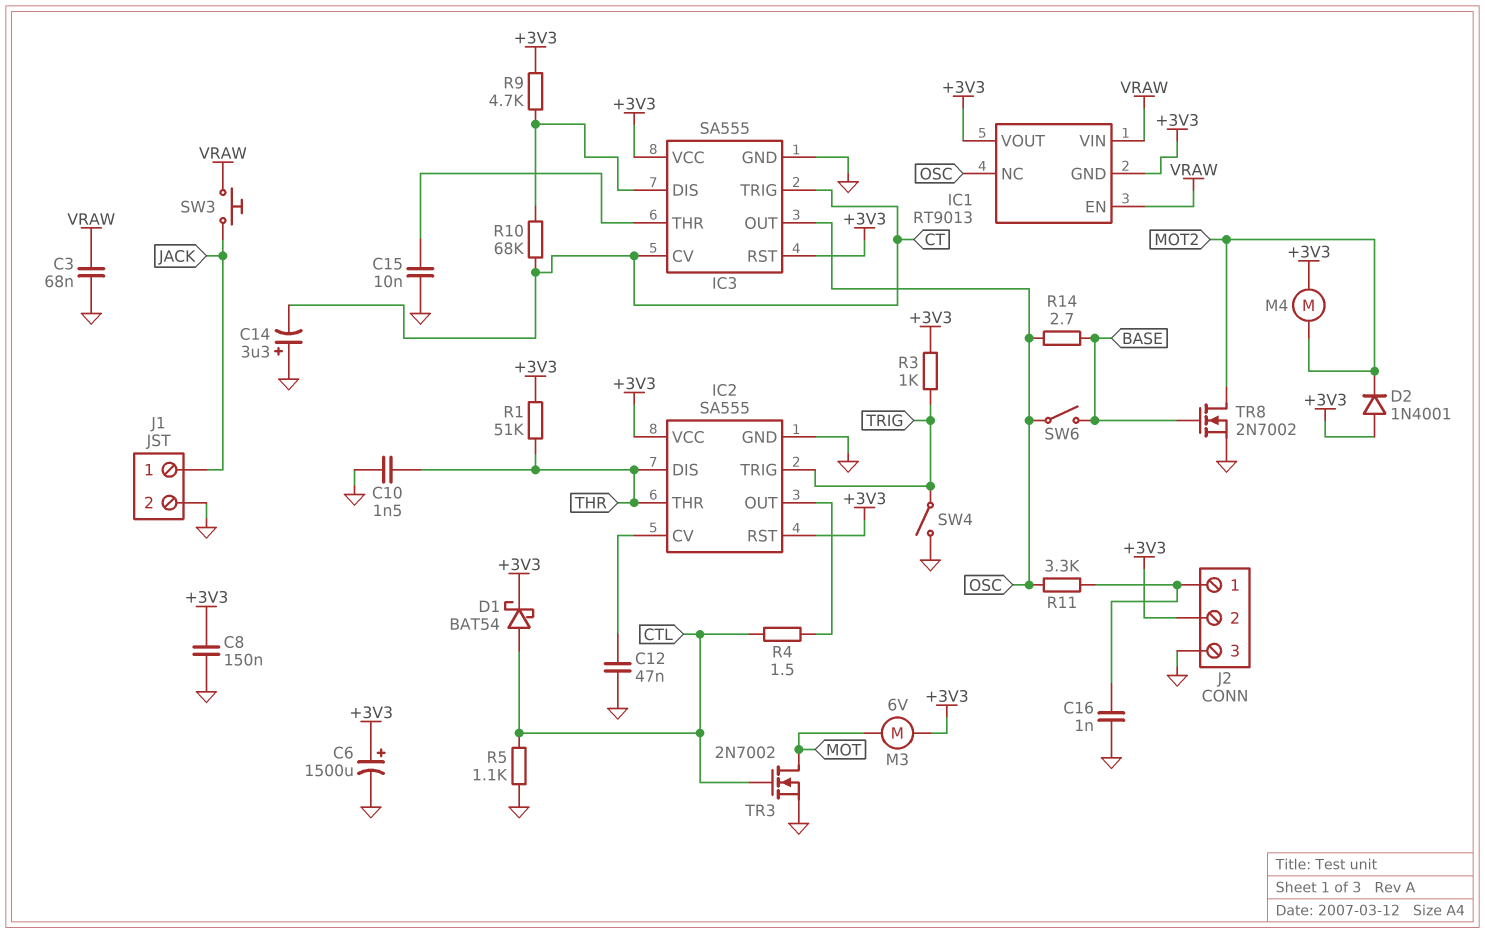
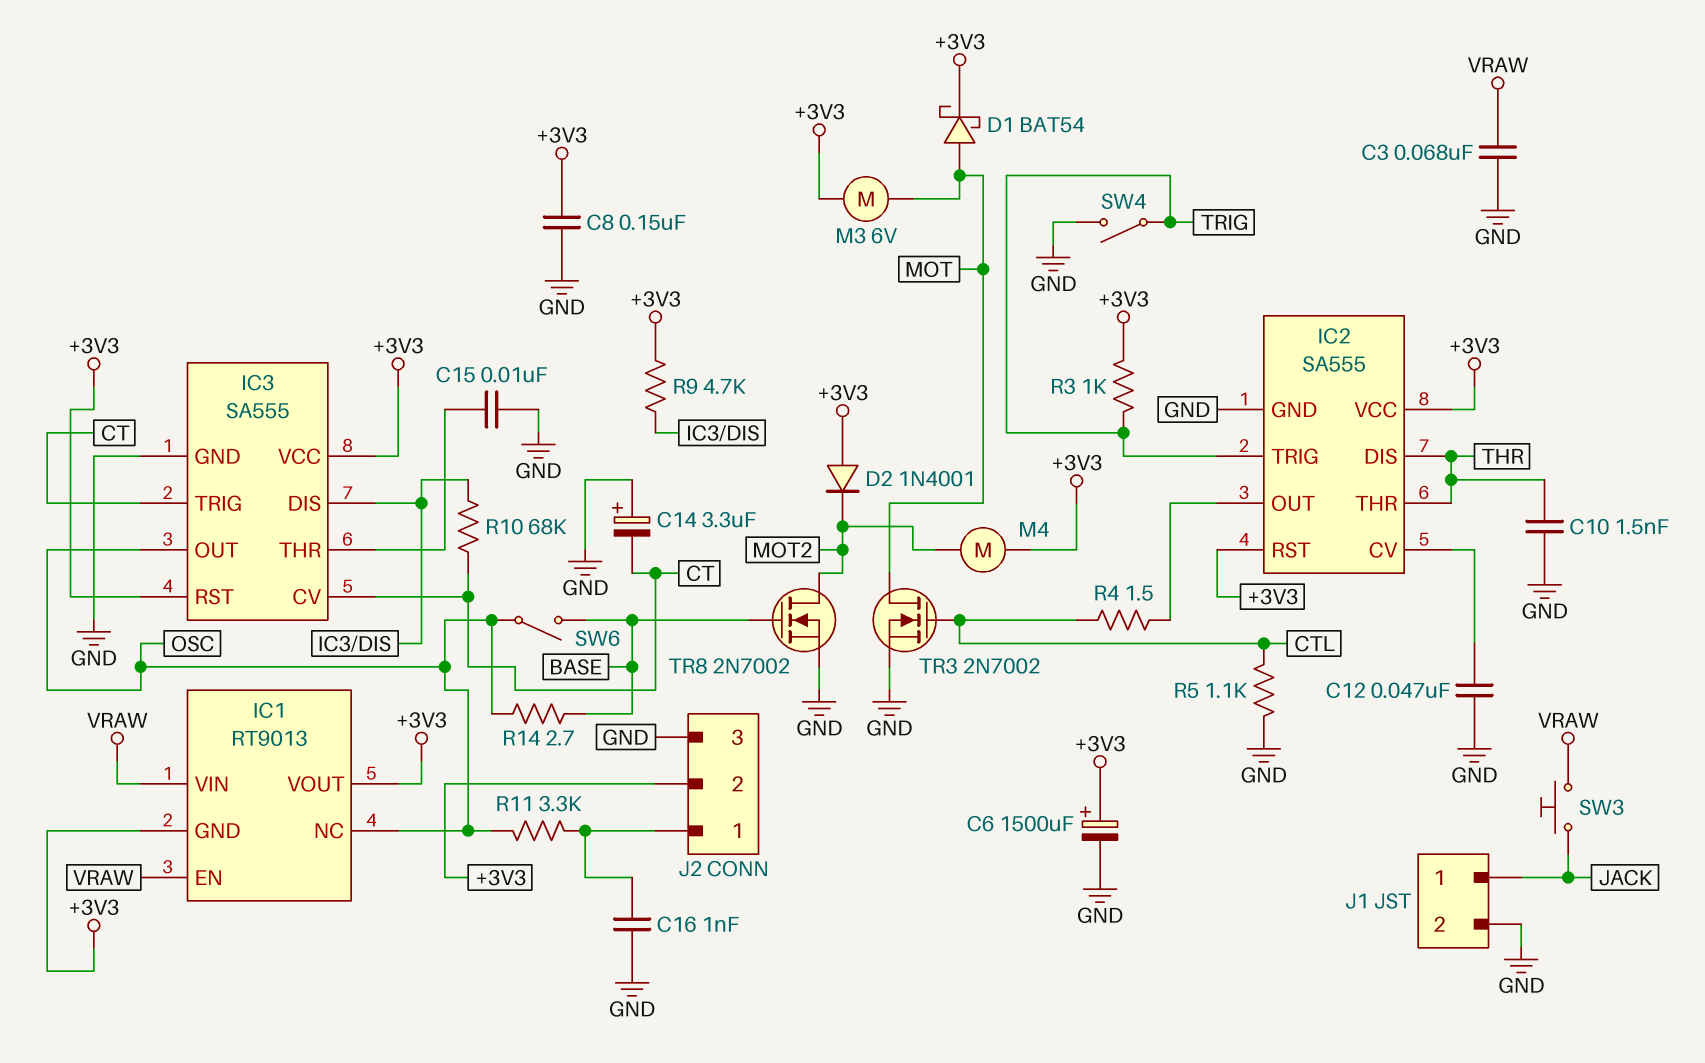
D1: schottky BAT54 (A CTL, K +3V3) -> schottky BAT54 (A MOT, K +3V3)
R1: 51k (+3V3, THR) -> none

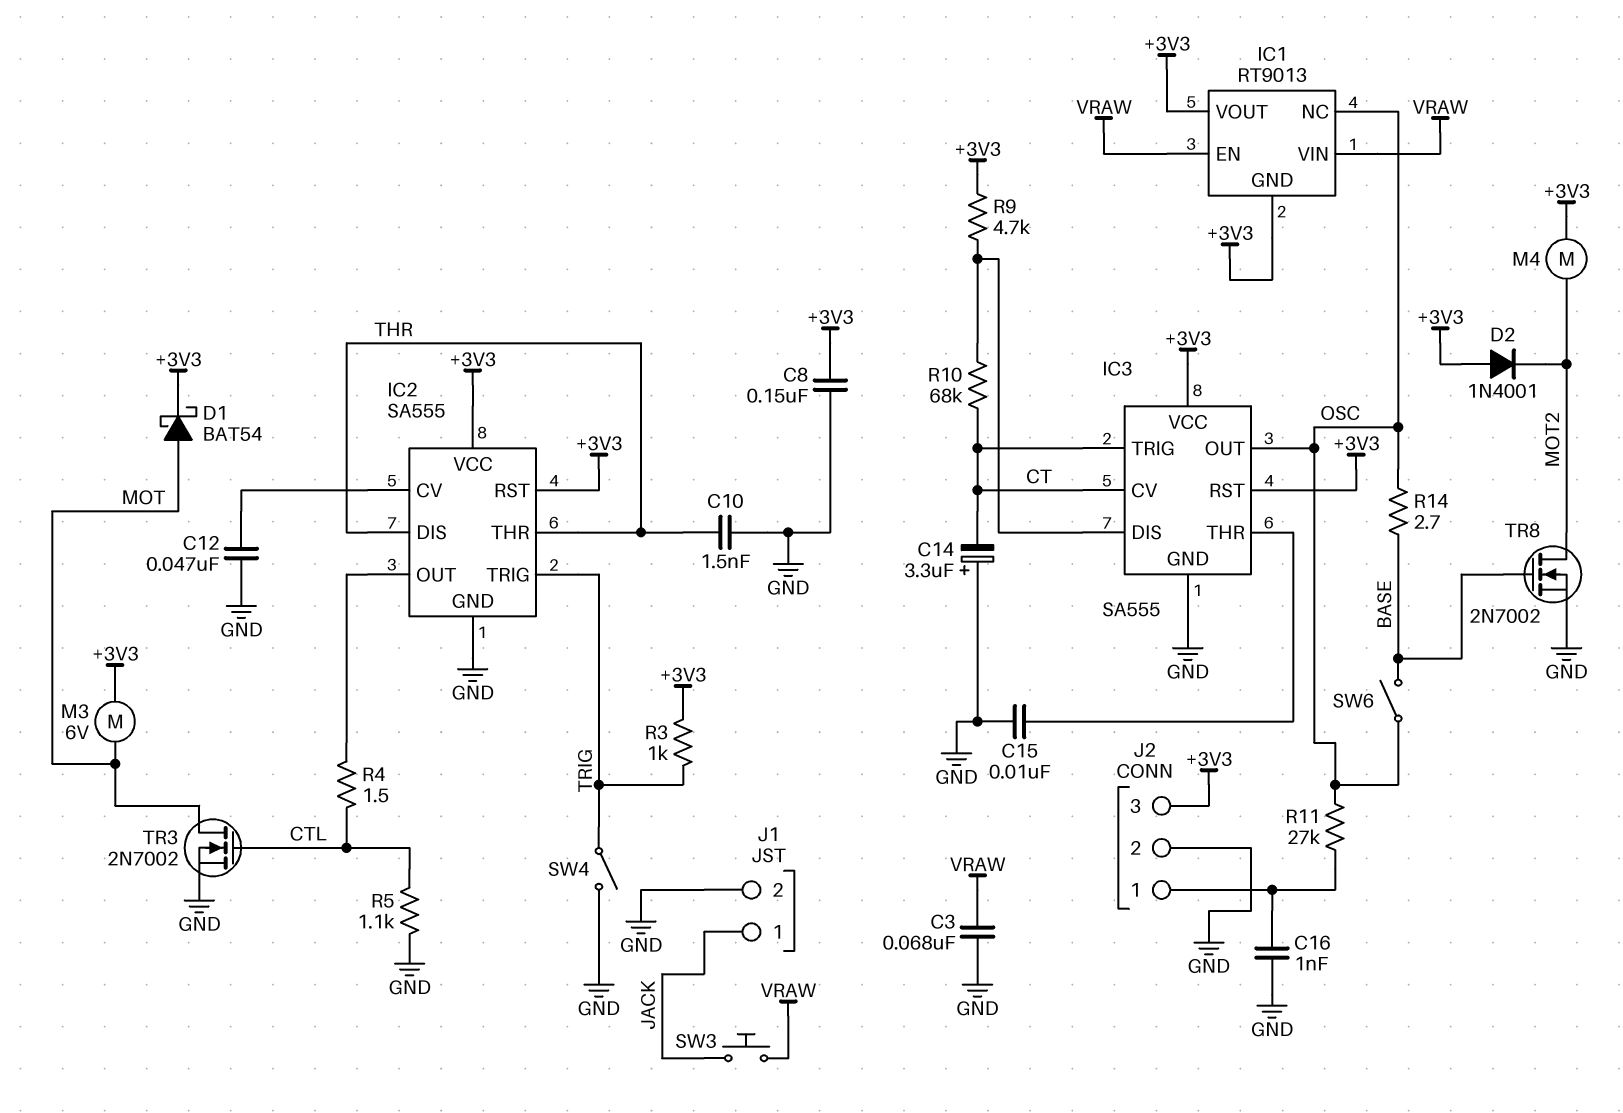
C6: 1500uF (plus +3V3, minus GND) -> none
J2 pin 2: +3V3 -> GND
J2 pin 3: GND -> +3V3
R11: 3.3k (J2/1, OSC) -> 27k (J2/1, OSC)

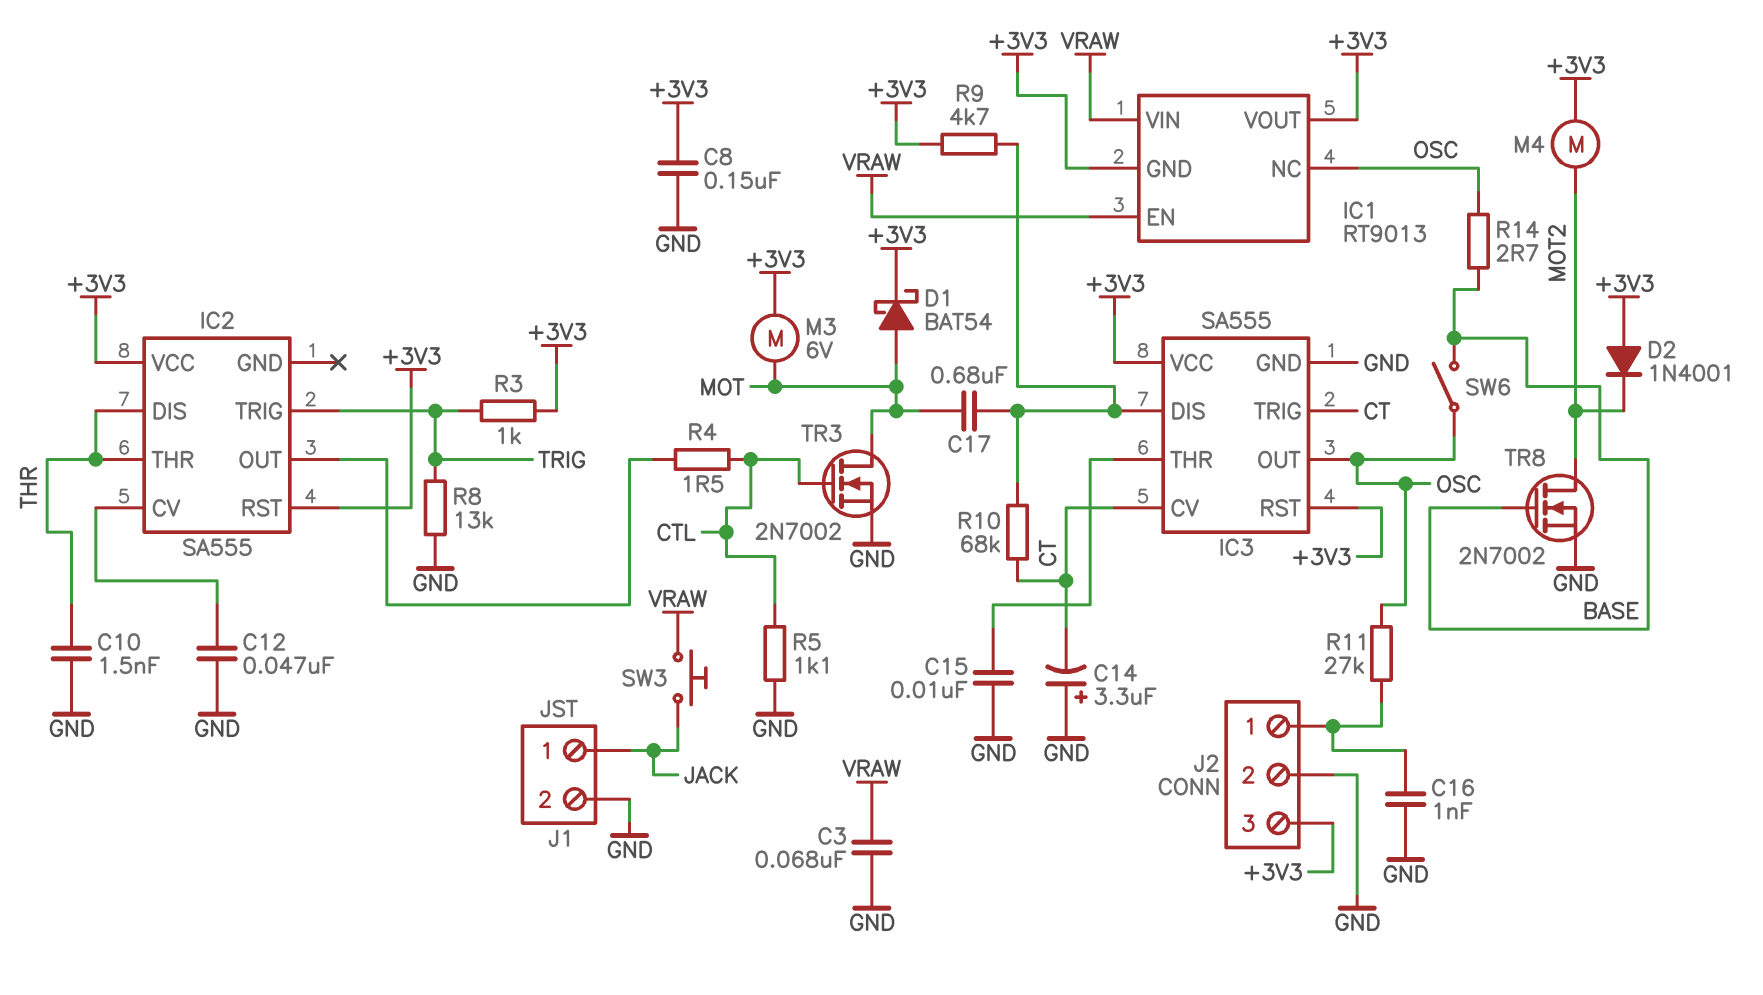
C17: none -> 680nF (IC3/DIS, MOT)
IC2 pin GND: GND -> none
R8: none -> 13k (GND, TRIG)
SW4: switch (GND, TRIG) -> none

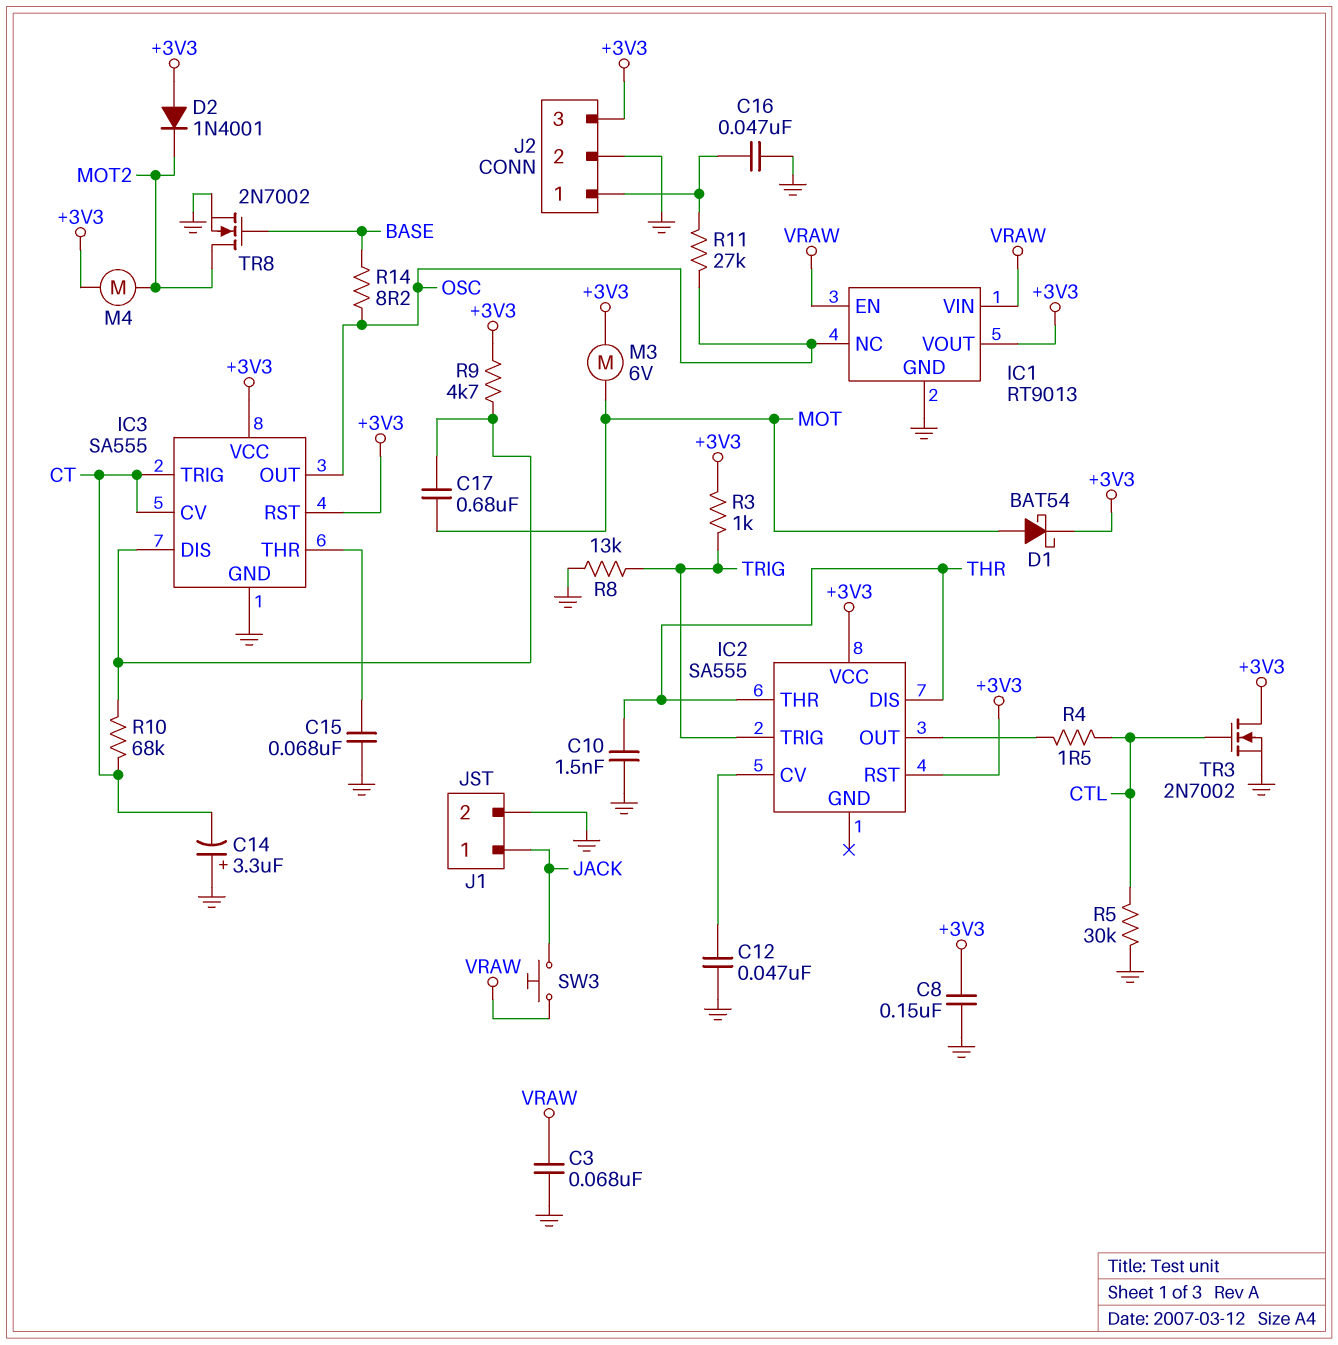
C15: 10nF (GND, IC3/THR) -> 68nF (GND, IC3/THR)
C16: 1nF (GND, J2/1) -> 47nF (GND, J2/1)
IC1 pin GND: +3V3 -> GND
R5: 1.1k (CTL, GND) -> 30k (CTL, GND)
R14: 2.7 (BASE, OSC) -> 8.2 (BASE, OSC)
SW6: switch (BASE, OSC) -> none
TR3: NMOS 2N7002 (G CTL, D MOT, S GND) -> NMOS 2N7002 (G CTL, D +3V3, S GND)

